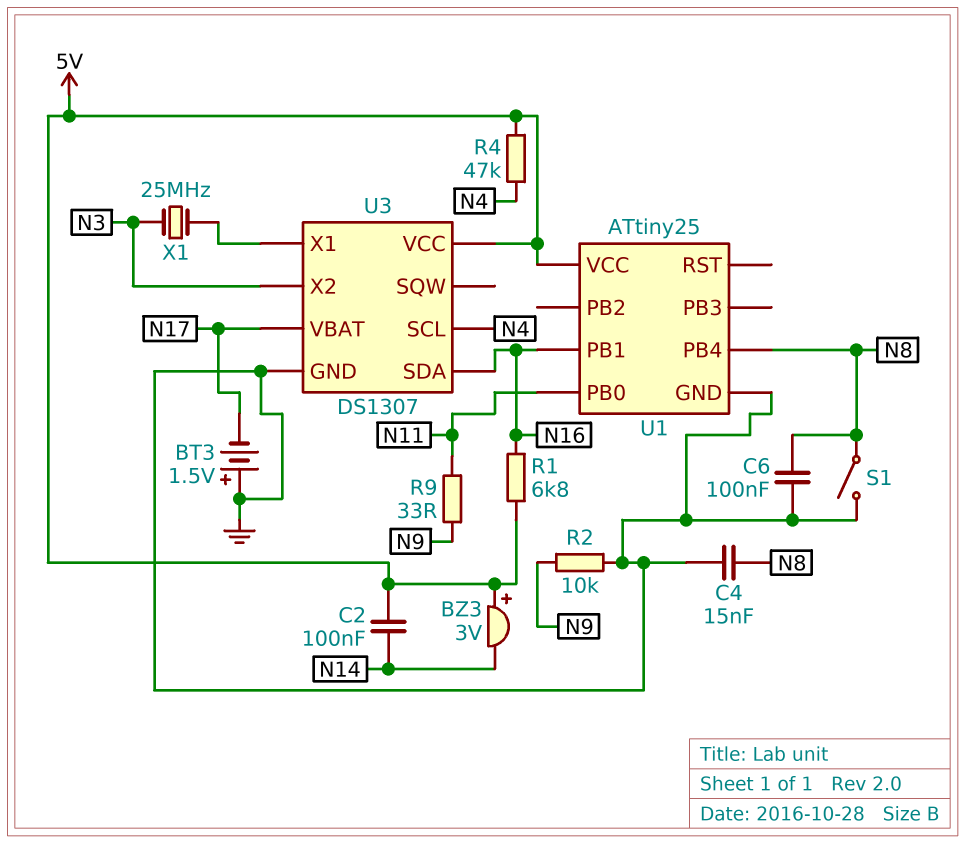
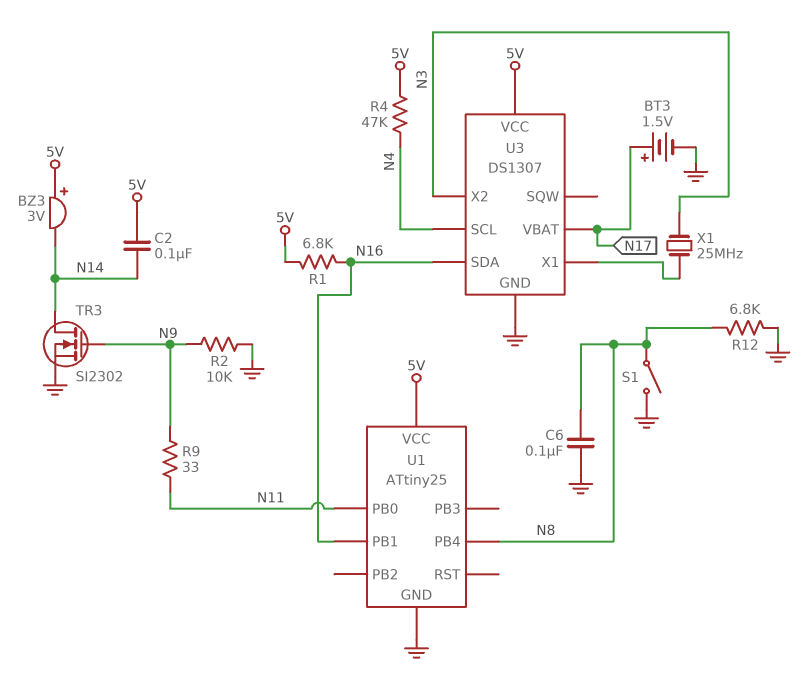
BT3: 1.5V (plus GND, minus N17) -> 1.5V (plus N17, minus GND)
C4: 15nF (GND, N8) -> none
R12: none -> 6.8k (GND, N8)
TR3: none -> NMOS SI2302 (G N9, D N14, S GND)

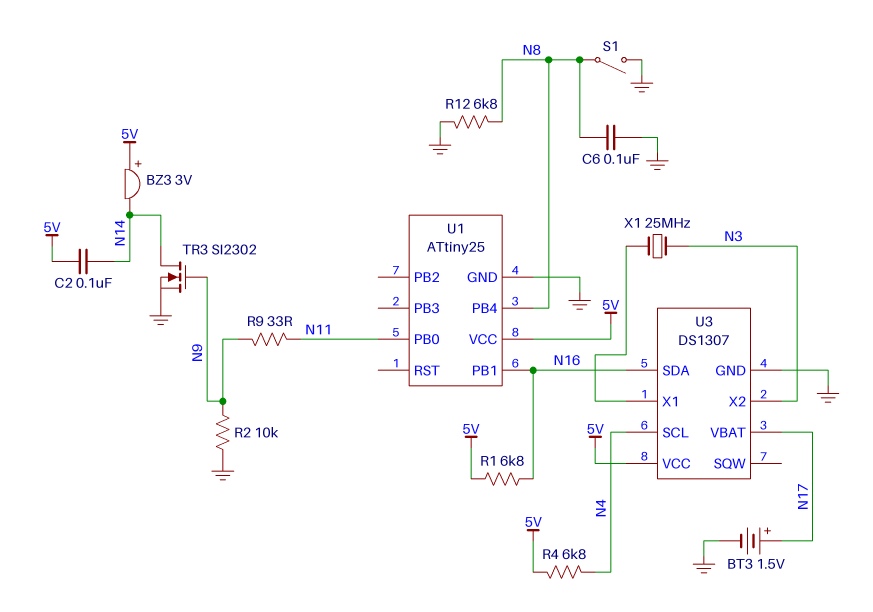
R4: 47k (5V, N4) -> 6.8k (5V, N4)

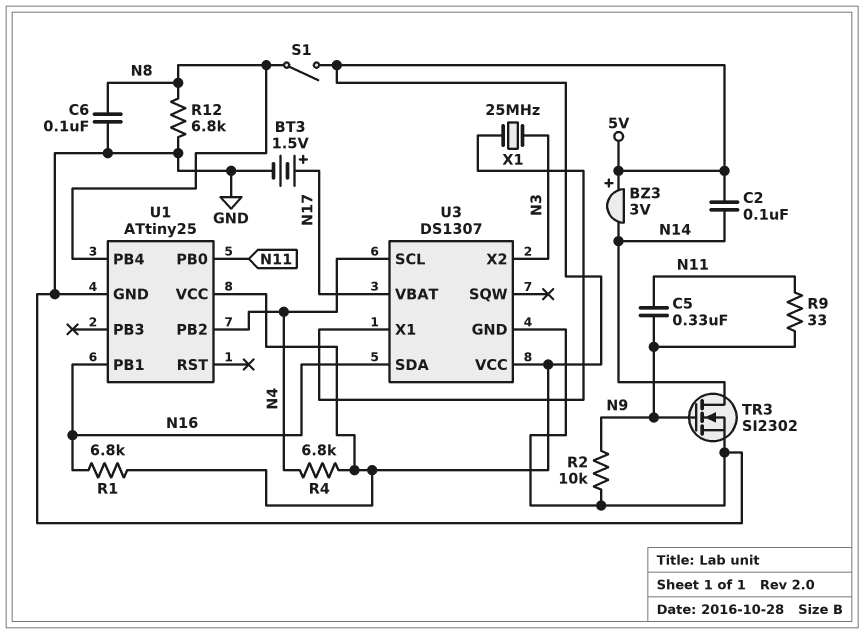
C5: none -> 330nF (N9, N11)
S1: switch (GND, N8) -> switch (5V, N8)
U1 pin PB2: none -> N4

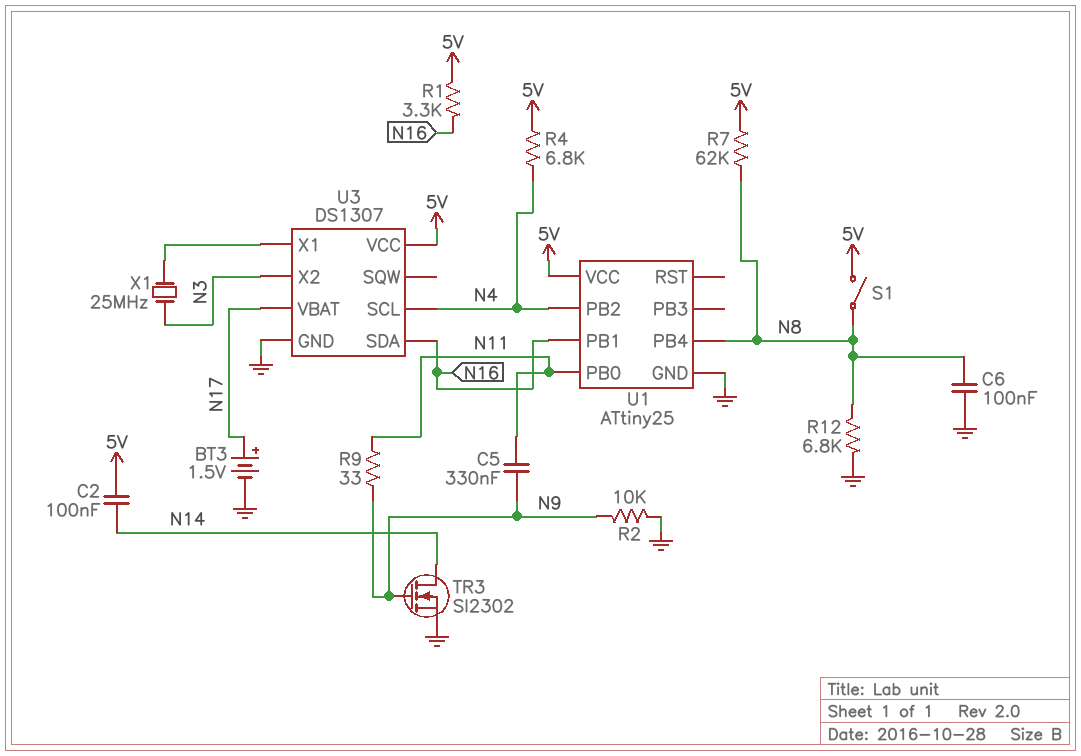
BZ3: buzzer 3V (plus 5V, minus N14) -> none
R1: 6.8k (5V, N16) -> 3.3k (5V, N16)
R7: none -> 62k (5V, N8)

